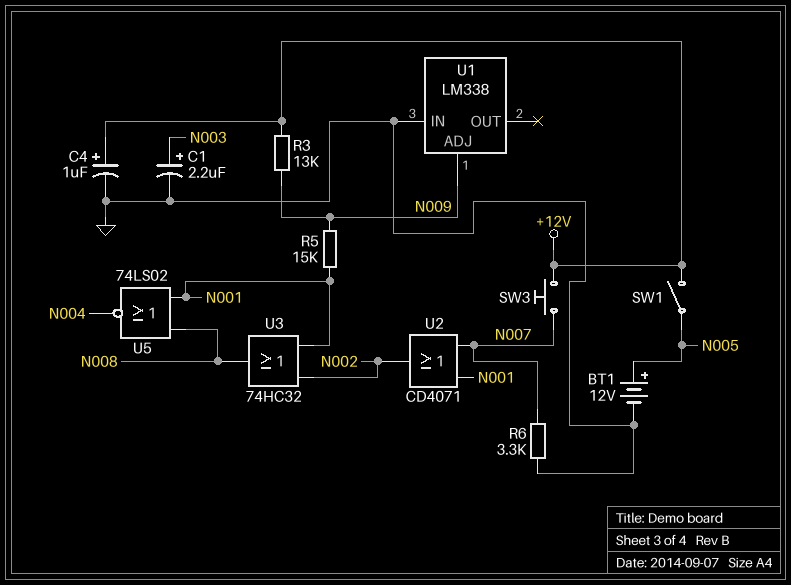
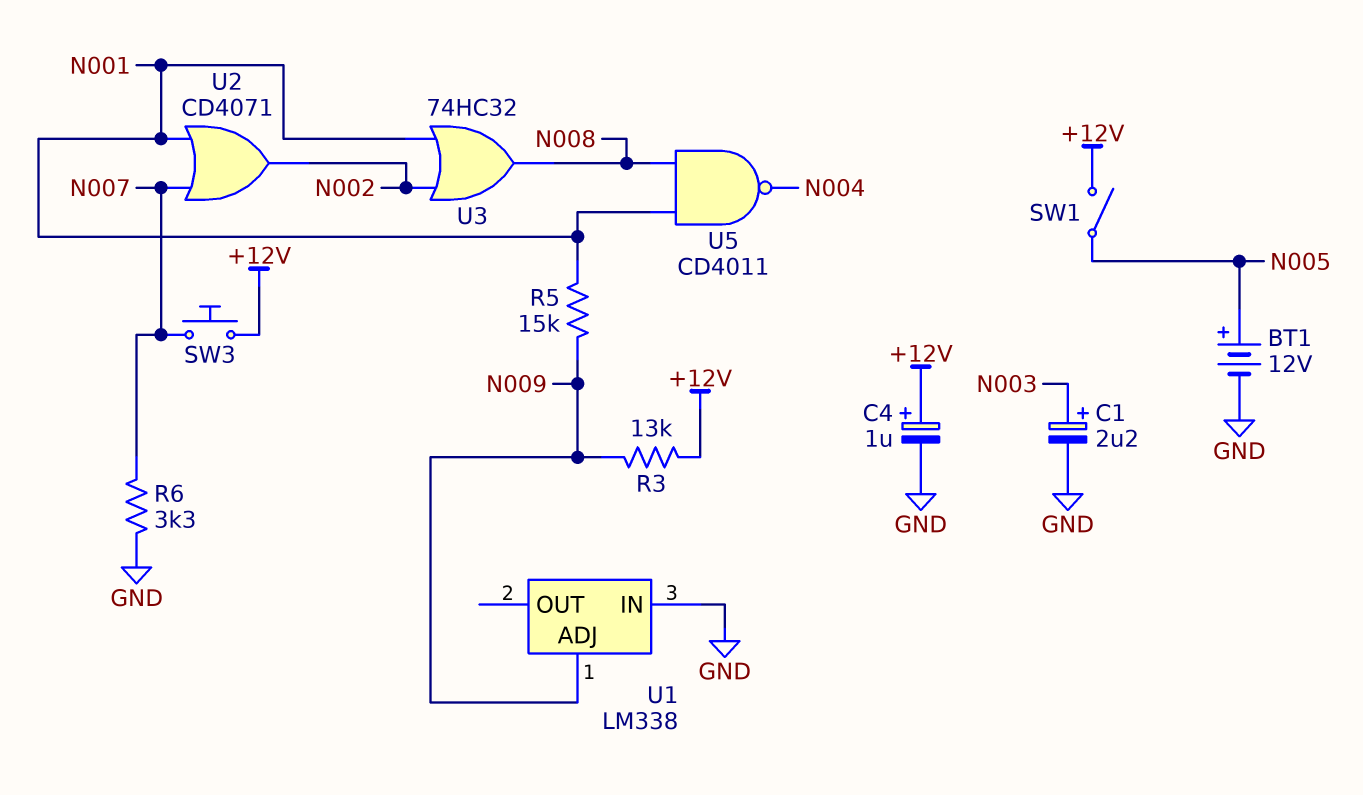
U5: NOR 74LS02 (in N001, in N008, out N004) -> NAND CD4011 (in N001, in N008, out N004)

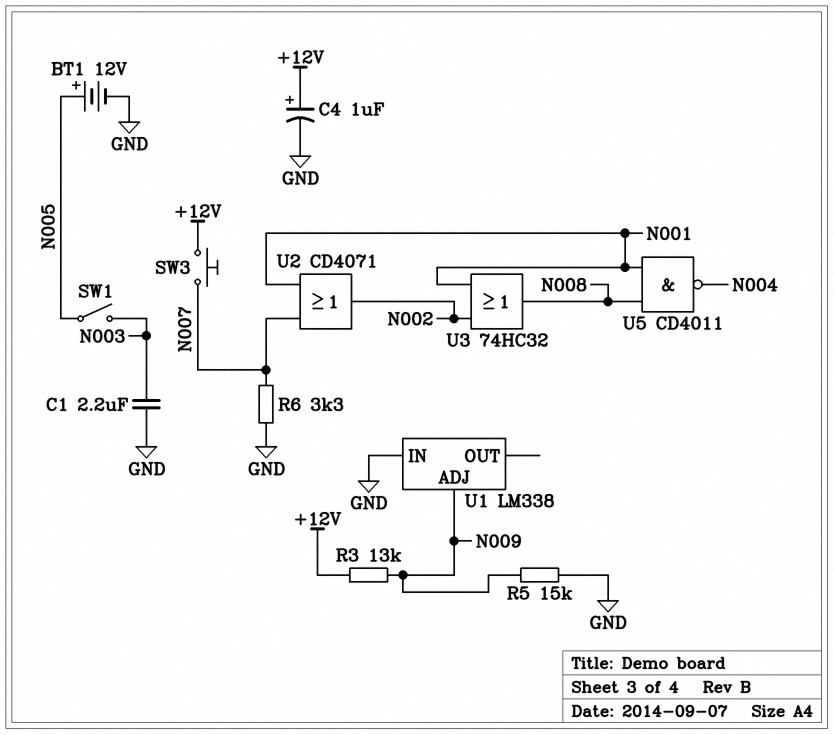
C1: 2.2uF (plus N003, minus GND) -> 2.2uF (GND, N003)
R5: 15k (N001, N009) -> 15k (GND, N009)
SW1: switch (+12V, N005) -> switch (N003, N005)

